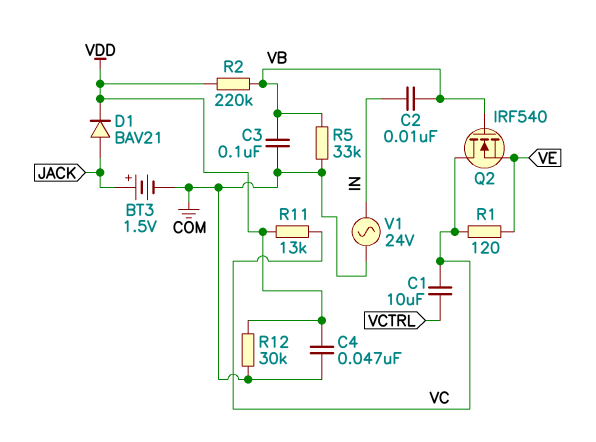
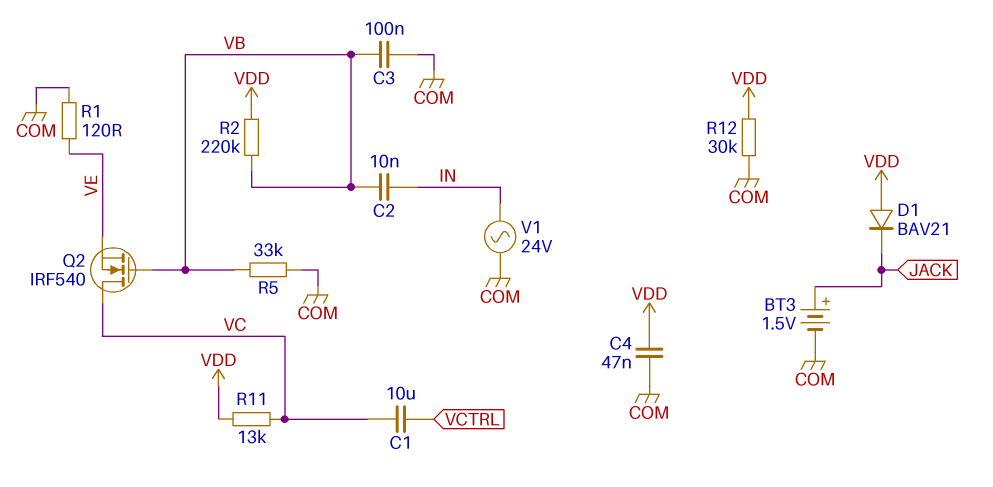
D1: diode BAV21 (A JACK, K VDD) -> diode BAV21 (A VDD, K JACK)
R1: 120 (VC, VE) -> 120 (COM, VE)

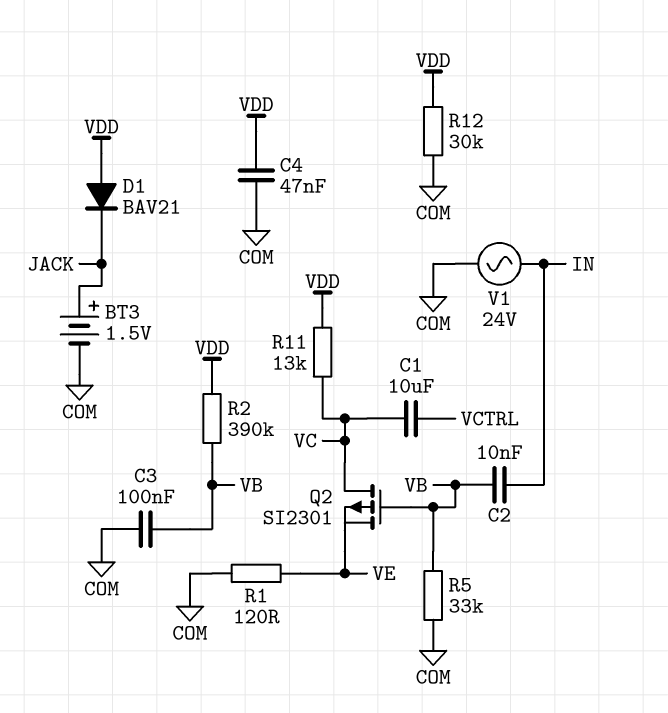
Q2: NMOS IRF540 (G VB, D VC, S VE) -> PMOS SI2301 (G VB, D VC, S VE)
R2: 220k (VB, VDD) -> 390k (VB, VDD)

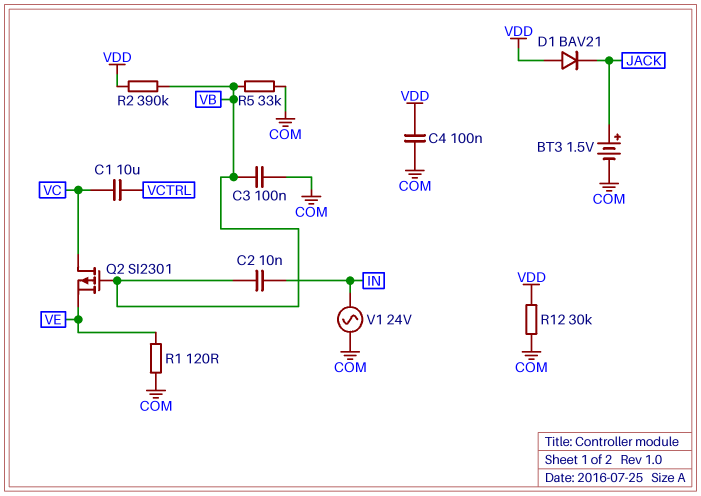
C4: 47nF (COM, VDD) -> 100nF (COM, VDD)
R11: 13k (VC, VDD) -> none

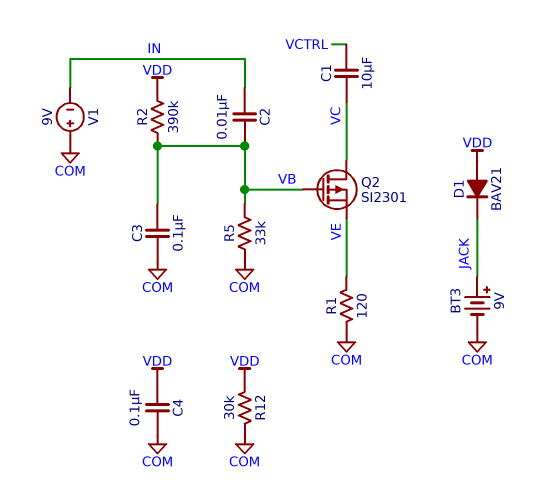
BT3: 1.5V (plus JACK, minus COM) -> 9V (plus JACK, minus COM)
V1: AC 24V (COM, IN) -> 9V (plus COM, minus IN)

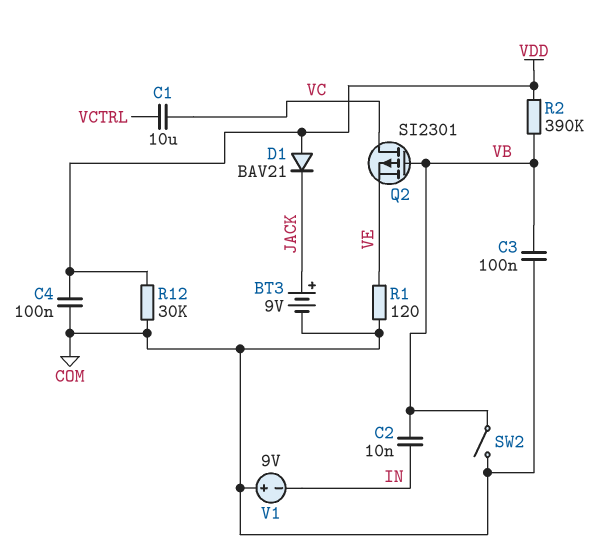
R5: 33k (COM, VB) -> none
SW2: none -> switch (COM, VB)

